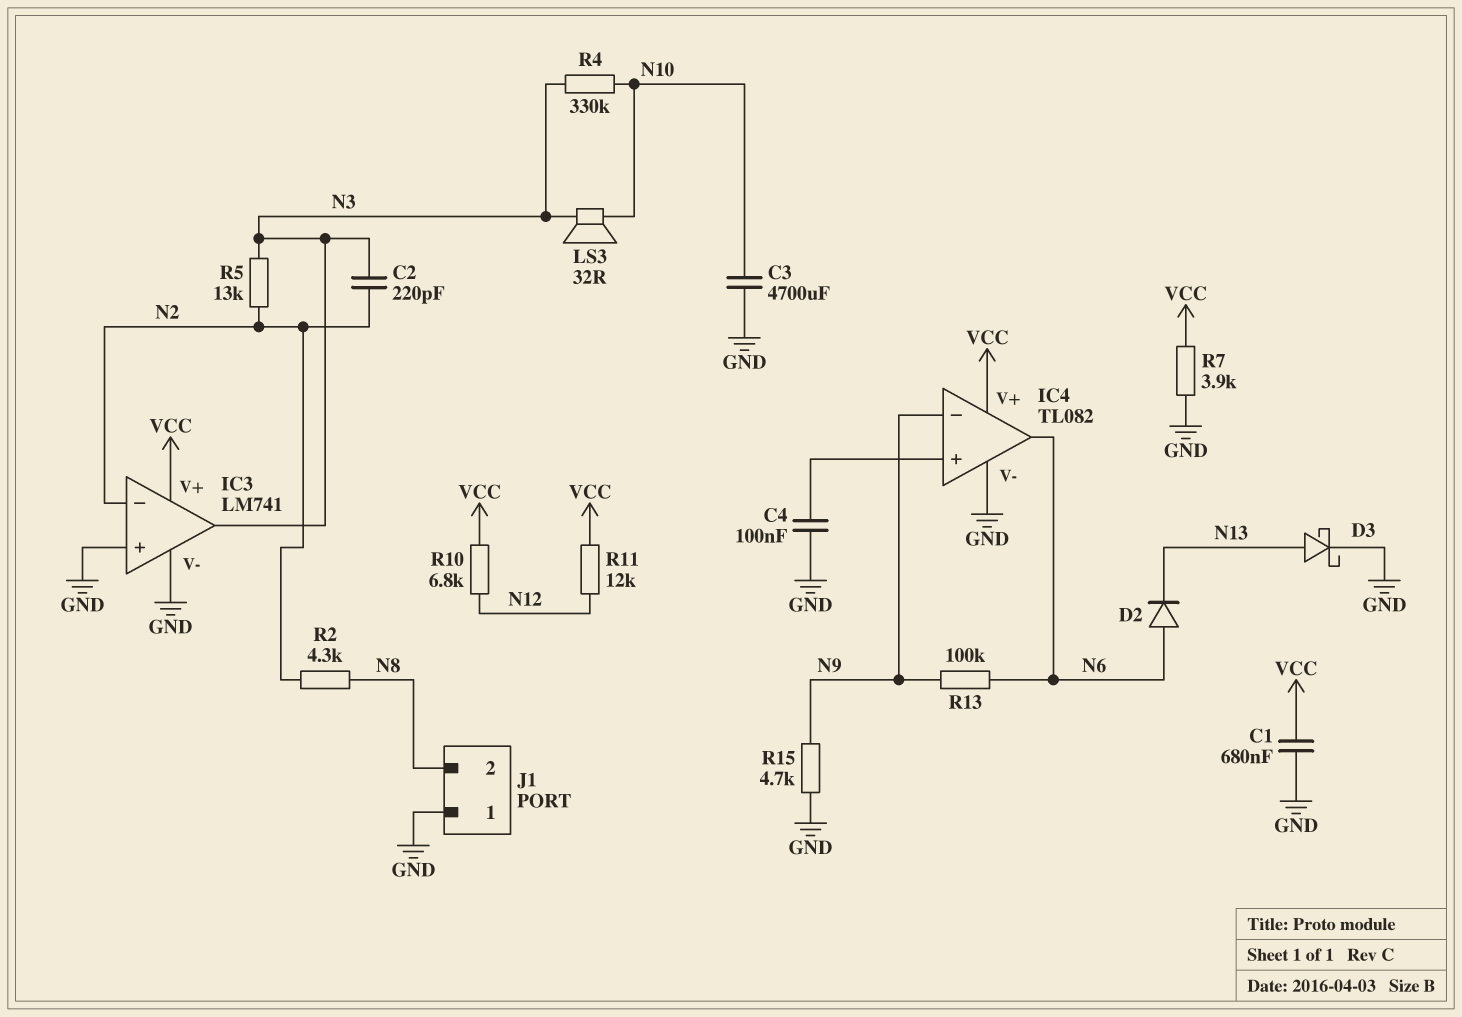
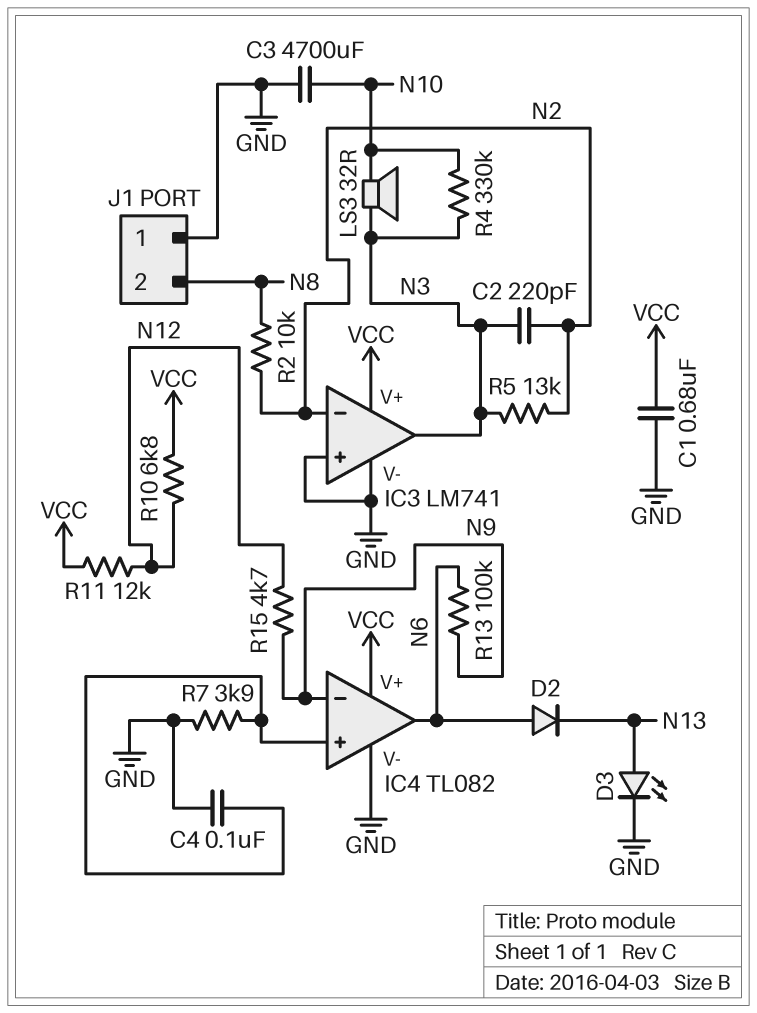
D3: schottky (A N13, K GND) -> LED (A N13, K GND)
R2: 4.3k (N2, N8) -> 10k (N2, N8)
R7: 3.9k (GND, VCC) -> 3.9k (GND, IC4/in+)
R15: 4.7k (GND, N9) -> 4.7k (N9, N12)

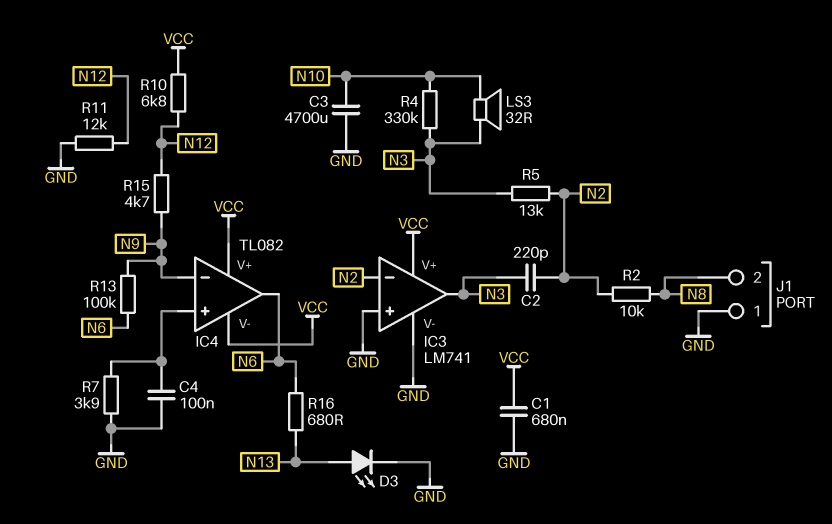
D2: diode (A N6, K N13) -> none
IC4 pin V-: GND -> VCC
R11: 12k (N12, VCC) -> 12k (GND, N12)
R16: none -> 680 (N6, N13)

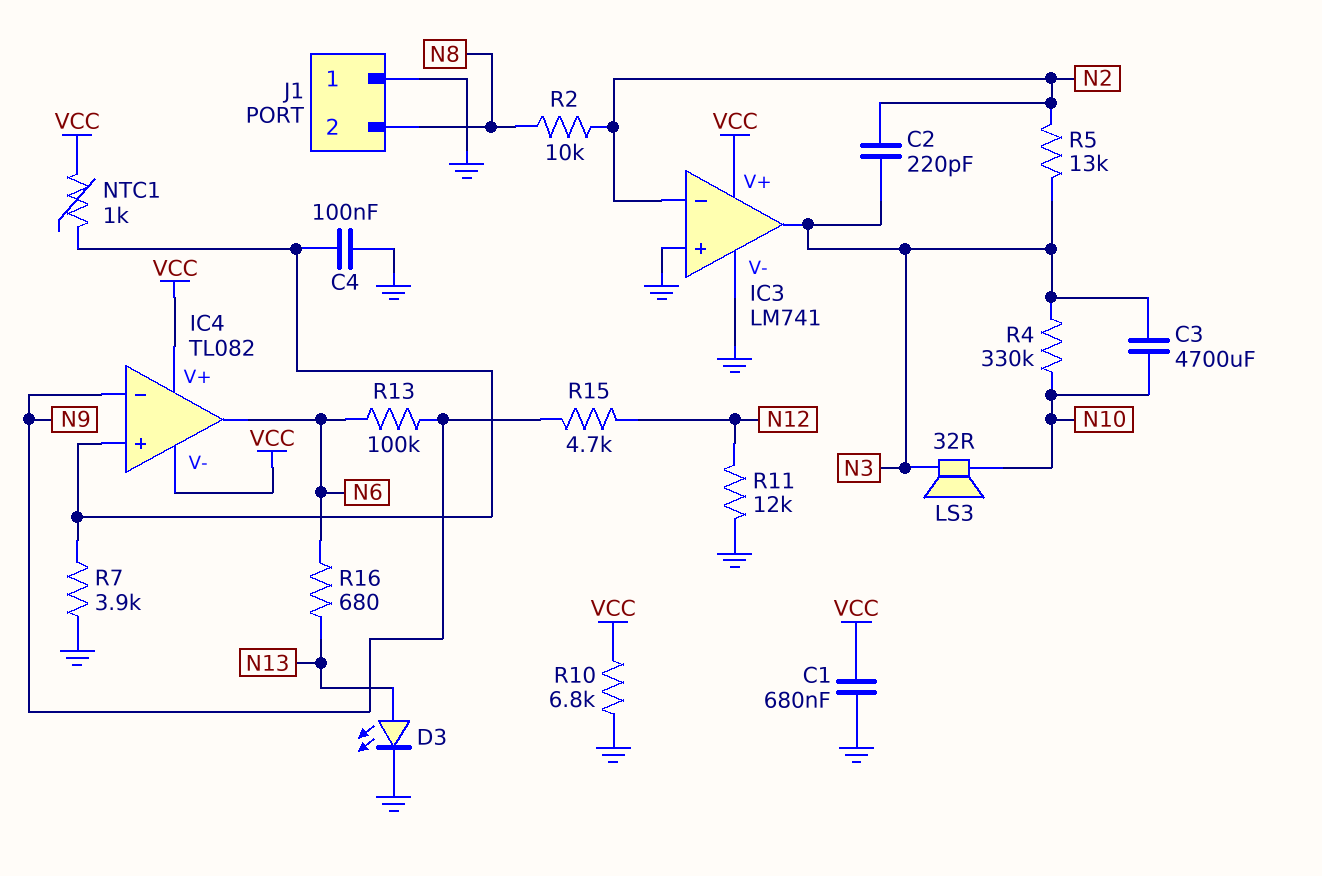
C3: 4700uF (GND, N10) -> 4700uF (N3, N10)
NTC1: none -> 1k (IC4/in+, VCC)
R10: 6.8k (N12, VCC) -> 6.8k (GND, VCC)

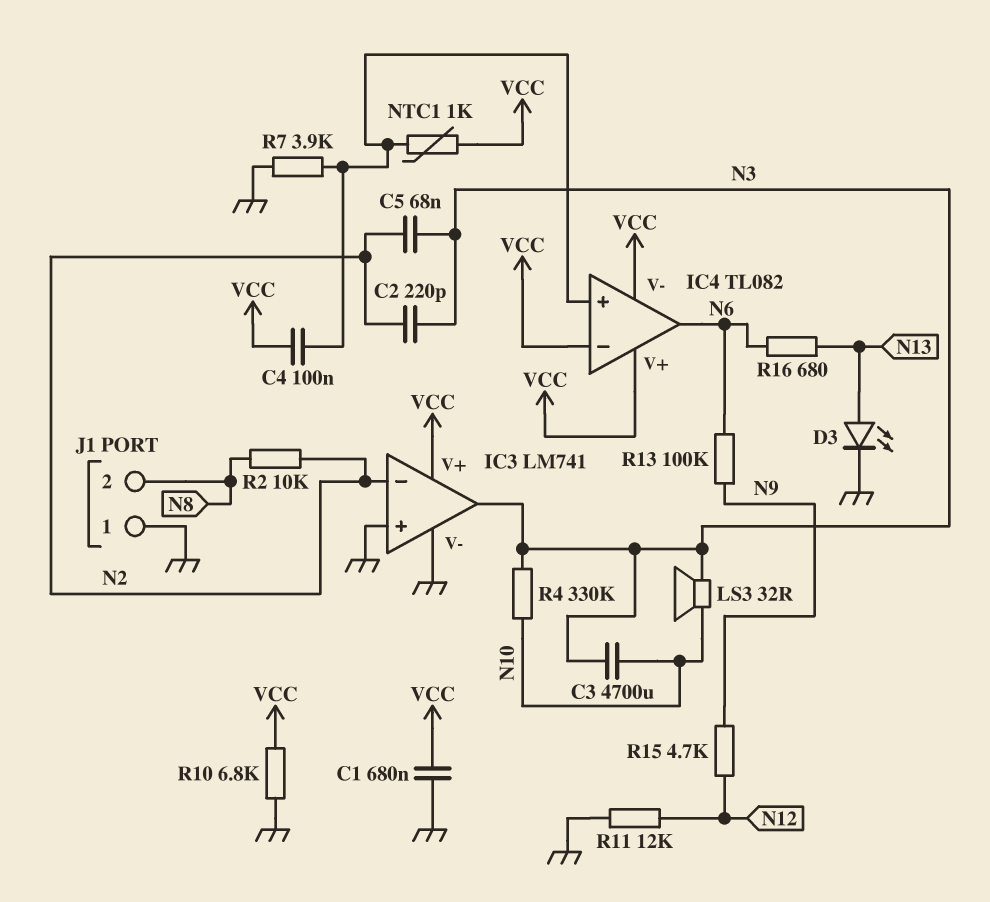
C4: 100nF (GND, IC4/in+) -> 100nF (IC4/in+, VCC)
C5: none -> 68nF (N2, N3)
IC4 pin in-: N9 -> VCC
R5: 13k (N2, N3) -> none

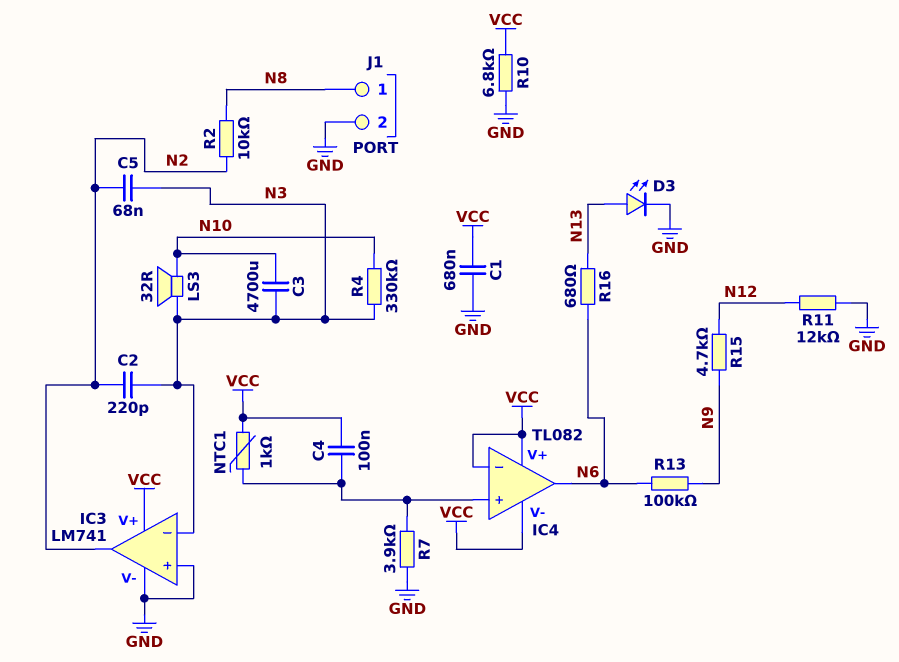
IC3 pin in-: N2 -> N3
IC3 pin out: N3 -> N2
J1 pin 1: GND -> N8
J1 pin 2: N8 -> GND

